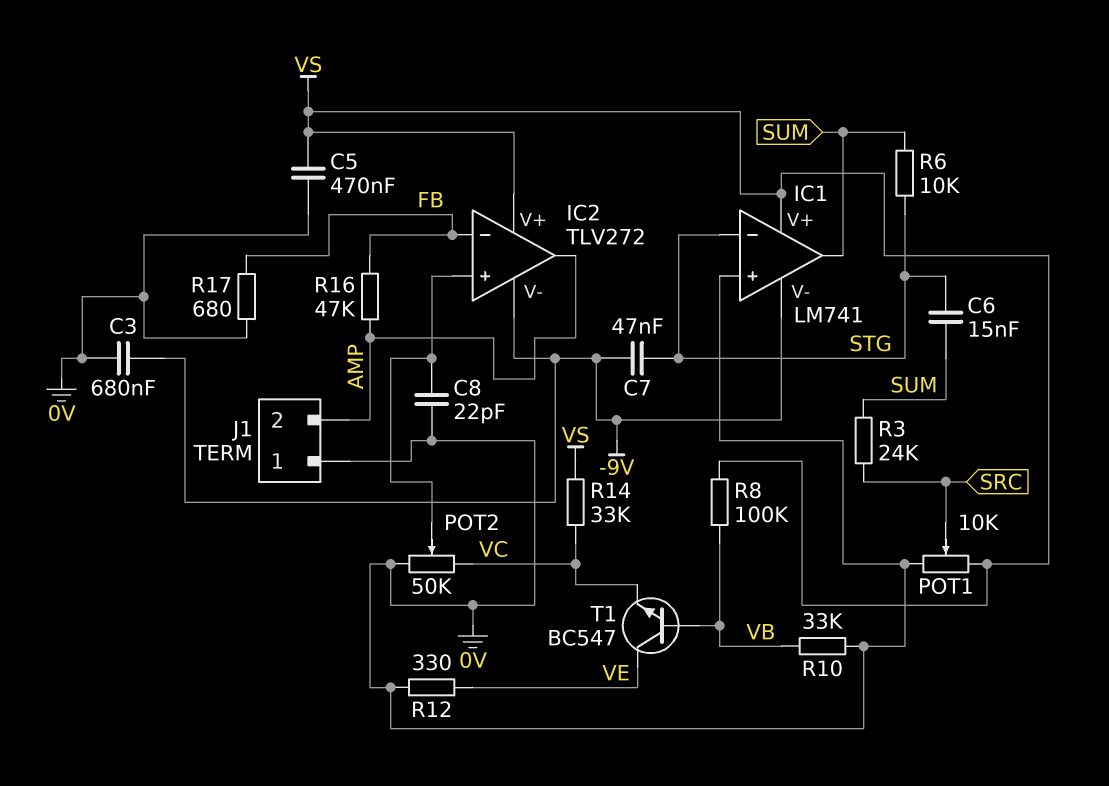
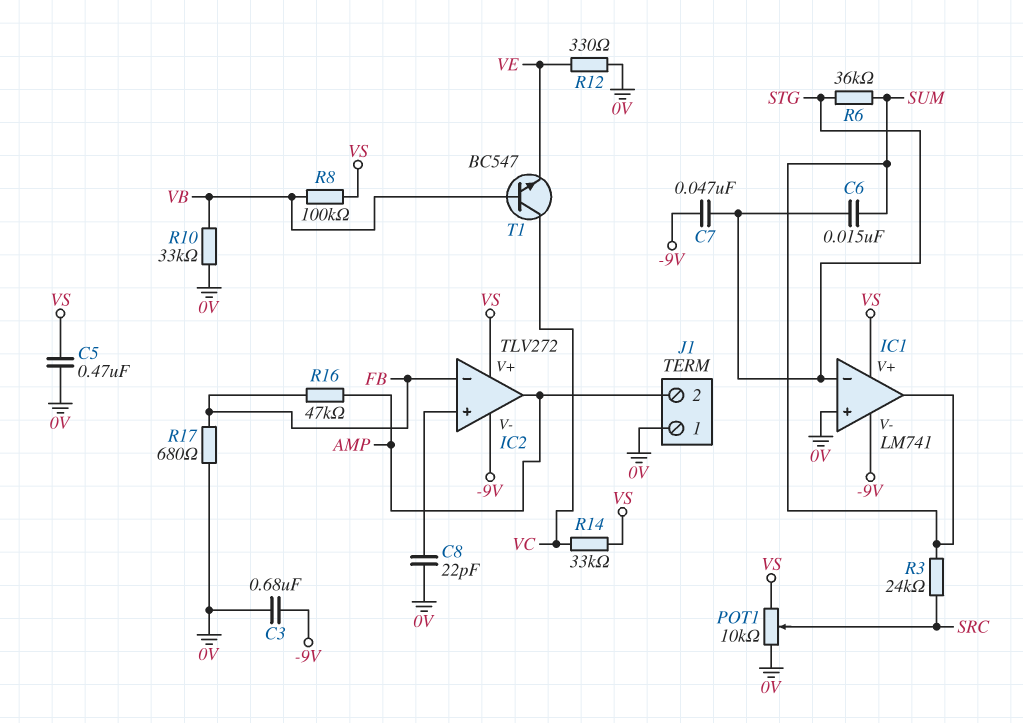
POT2: 50k (0V, VC, wiper IC2/in+) -> none
R6: 10k (STG, SUM) -> 36k (STG, SUM)
T1: NPN BC547 (B VB, C VE, E VC) -> NPN BC547 (B VB, C VC, E VE)

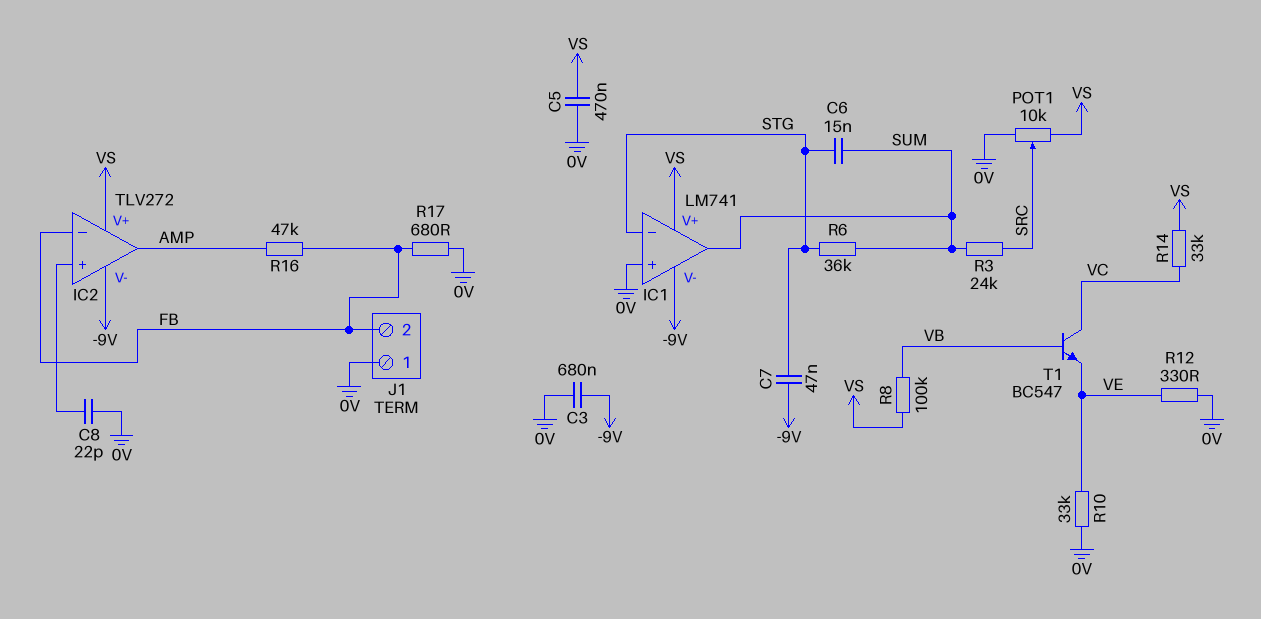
J1 pin 2: AMP -> FB
R10: 33k (0V, VB) -> 33k (0V, VE)

